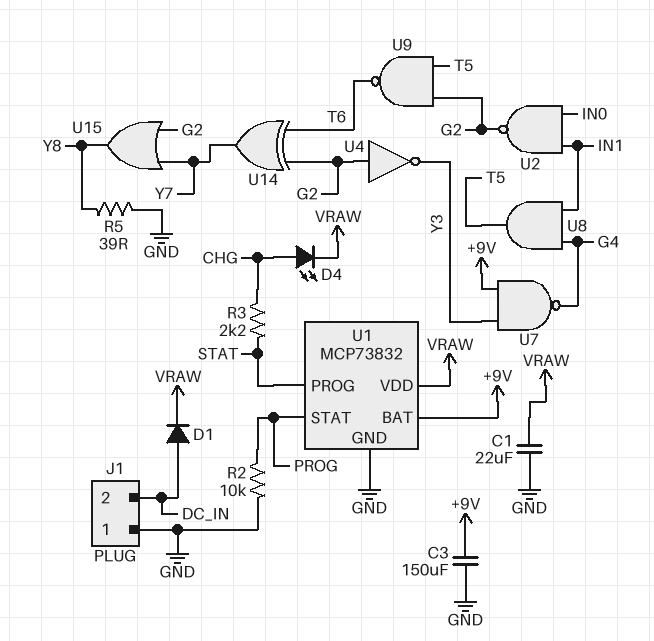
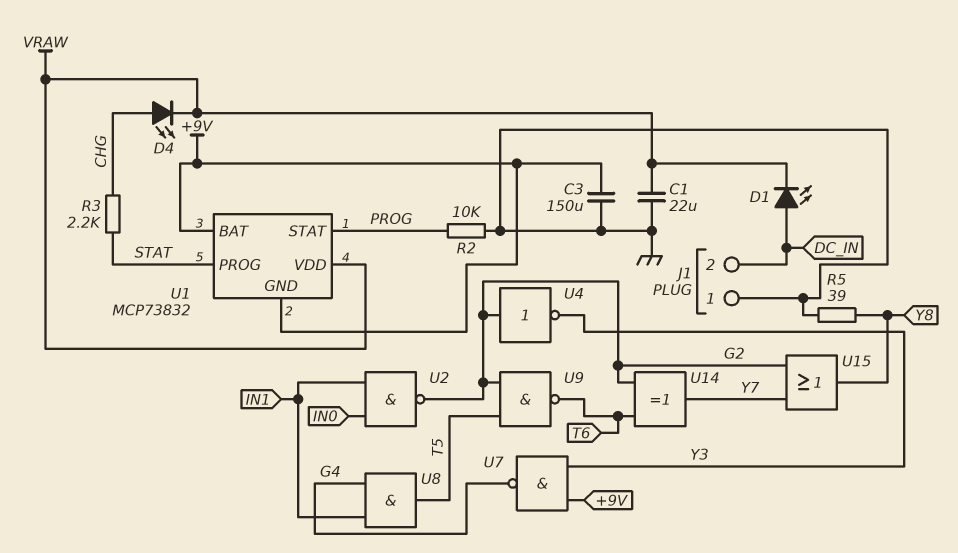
D1: diode (A DC_IN, K VRAW) -> LED (A DC_IN, K VRAW)
U1 pin GND: GND -> +9V

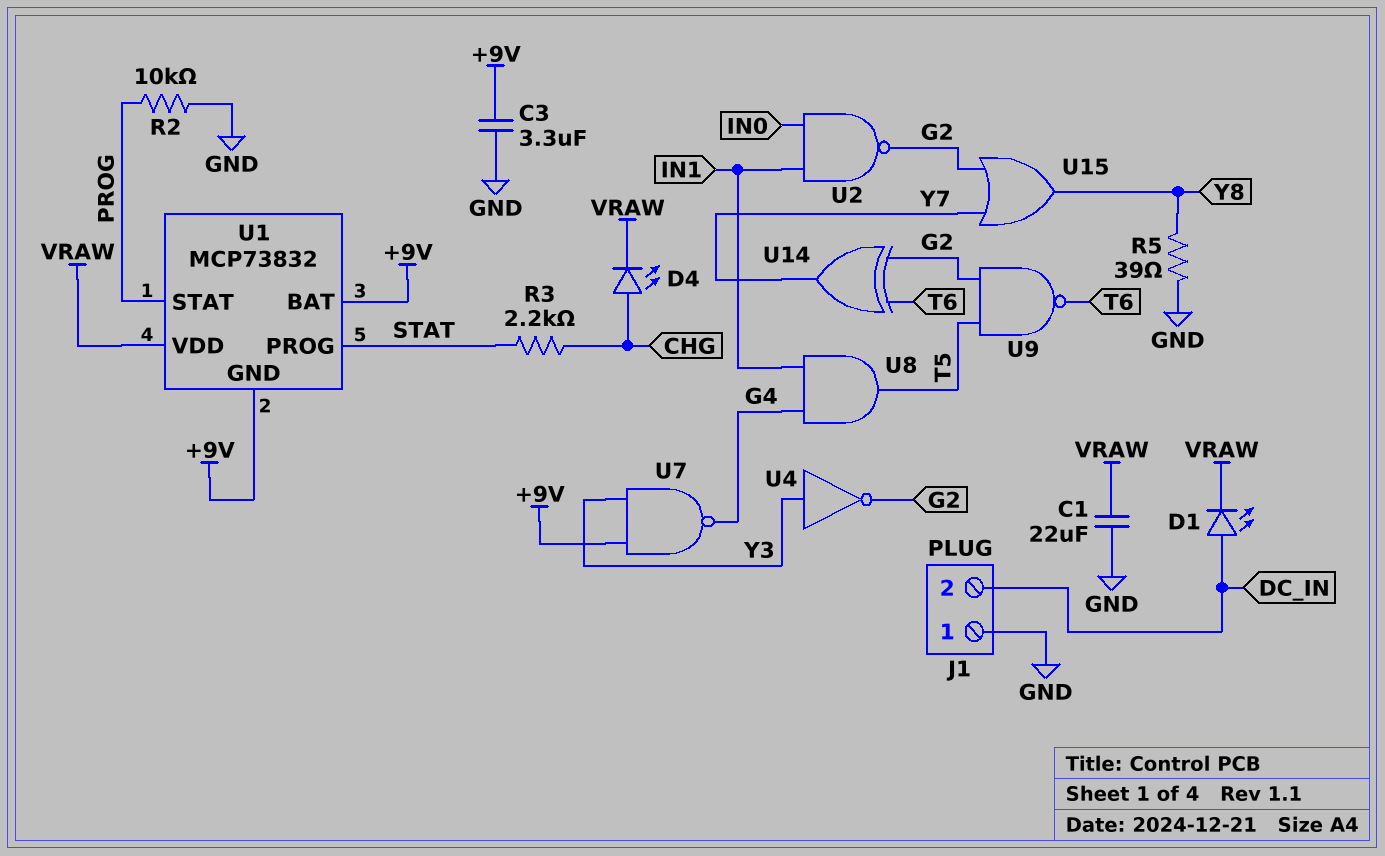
C3: 150uF (+9V, GND) -> 3.3uF (+9V, GND)
U4: NOT (in G2, out Y3) -> NOT (in Y3, out G2)

